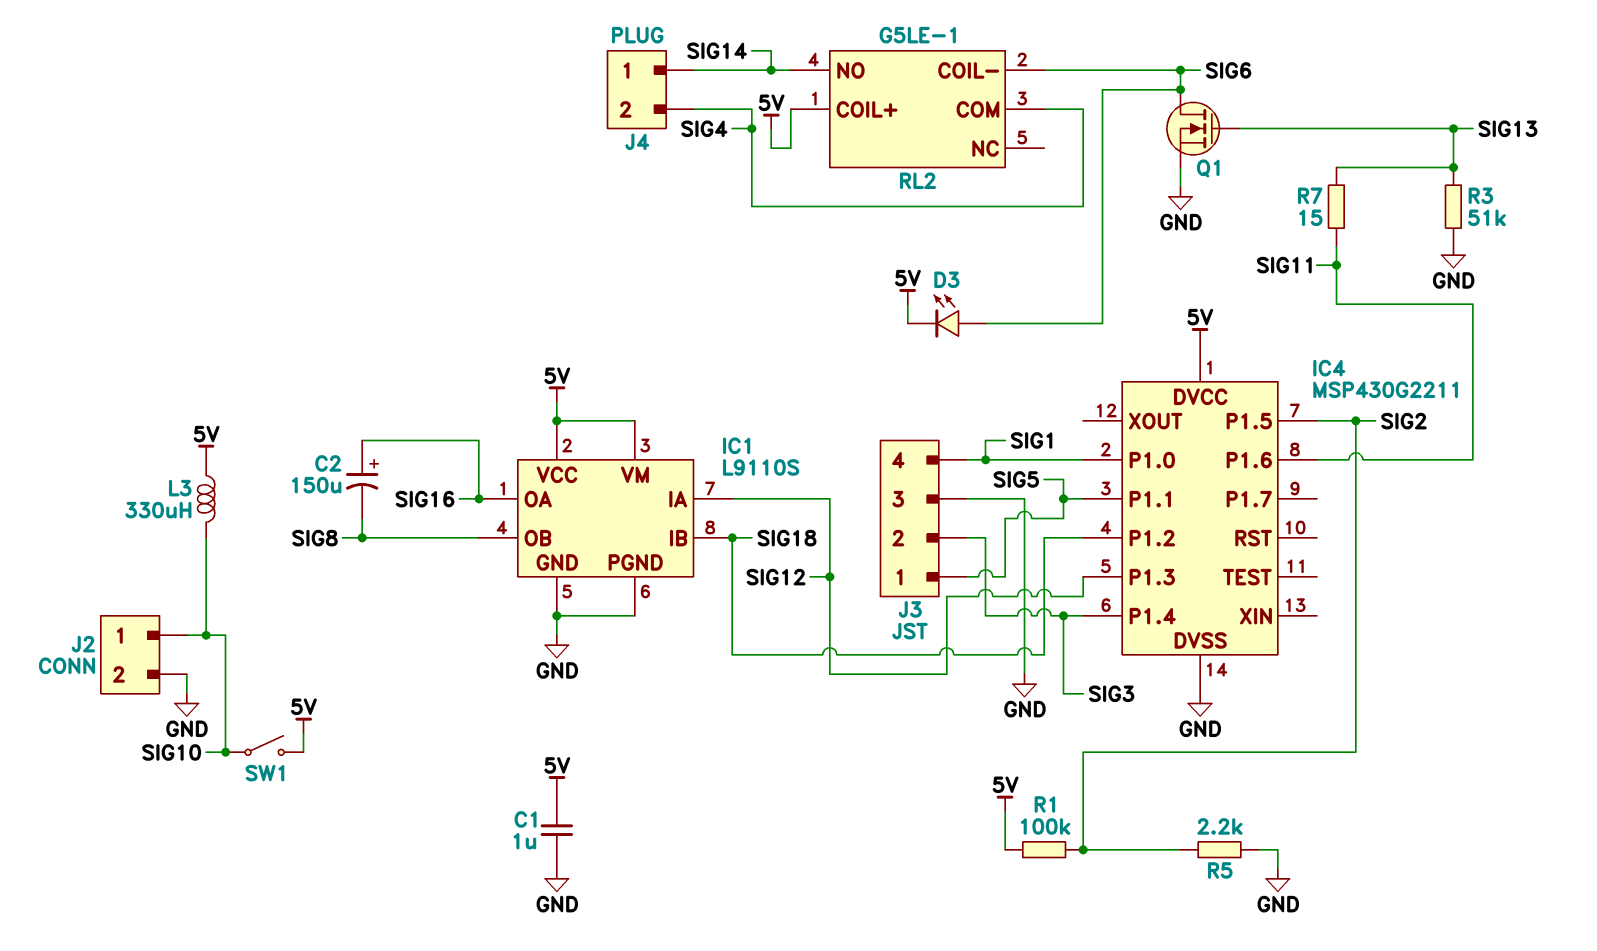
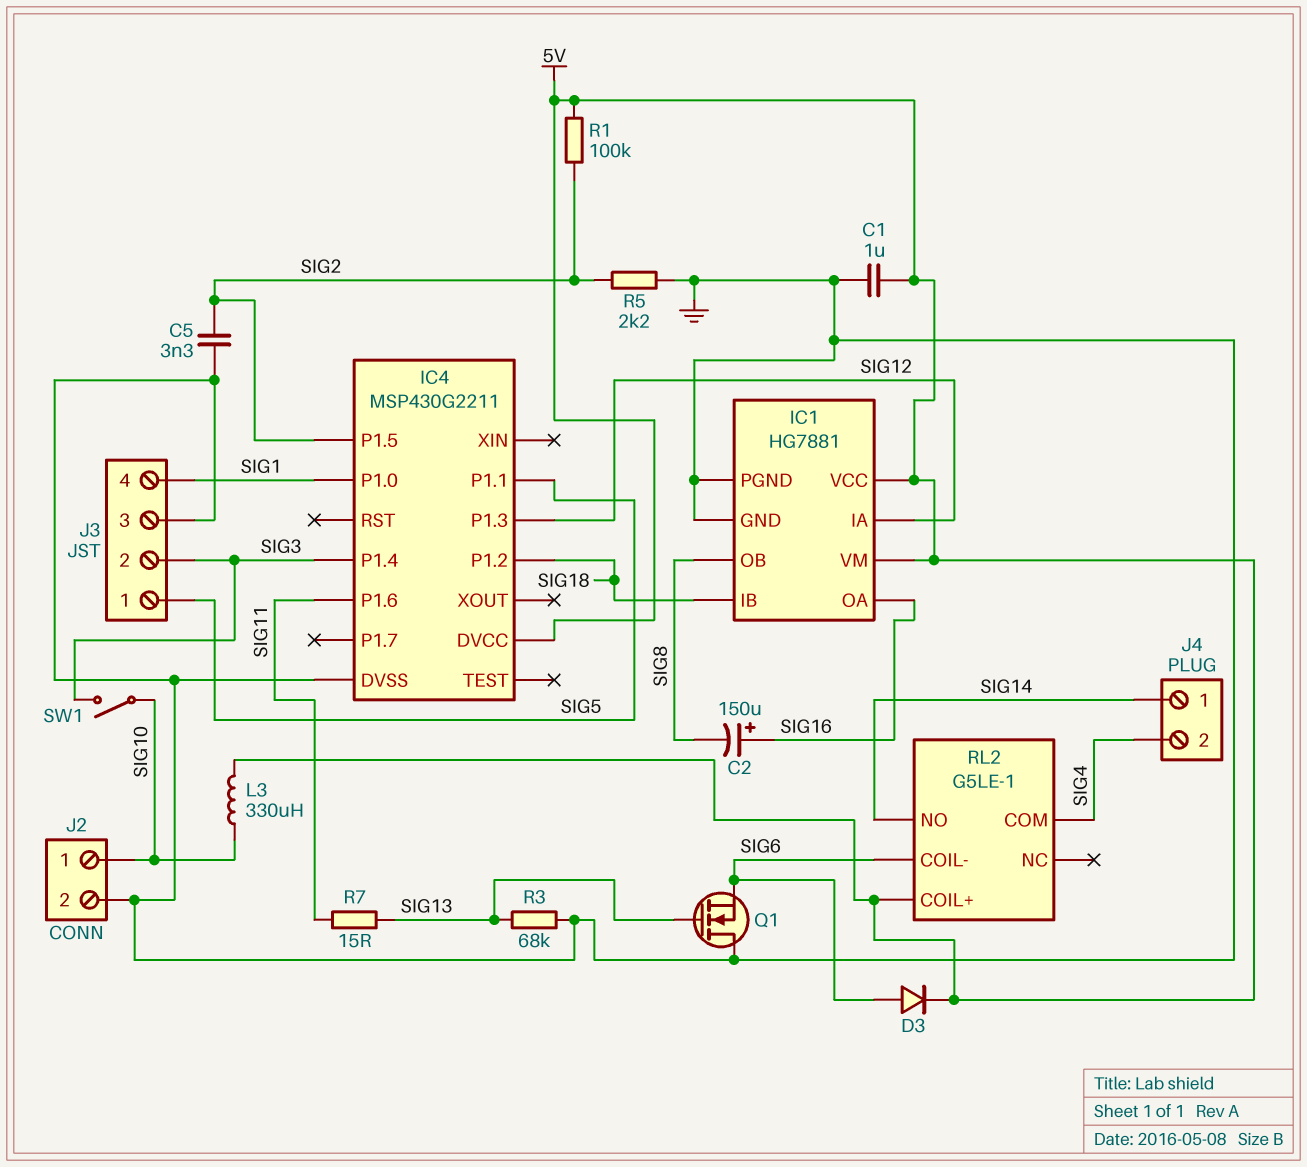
C5: none -> 3.3nF (GND, SIG2)
D3: LED (A SIG6, K 5V) -> diode (A SIG6, K 5V)
IC1: L9110S -> HG7881
Q1: NMOS (G SIG13, D SIG6, S GND) -> NMOS (G SIG13, D GND, S SIG6)
R3: 51k (GND, SIG13) -> 68k (GND, SIG13)
SW1: switch (5V, SIG10) -> switch (SIG3, SIG10)

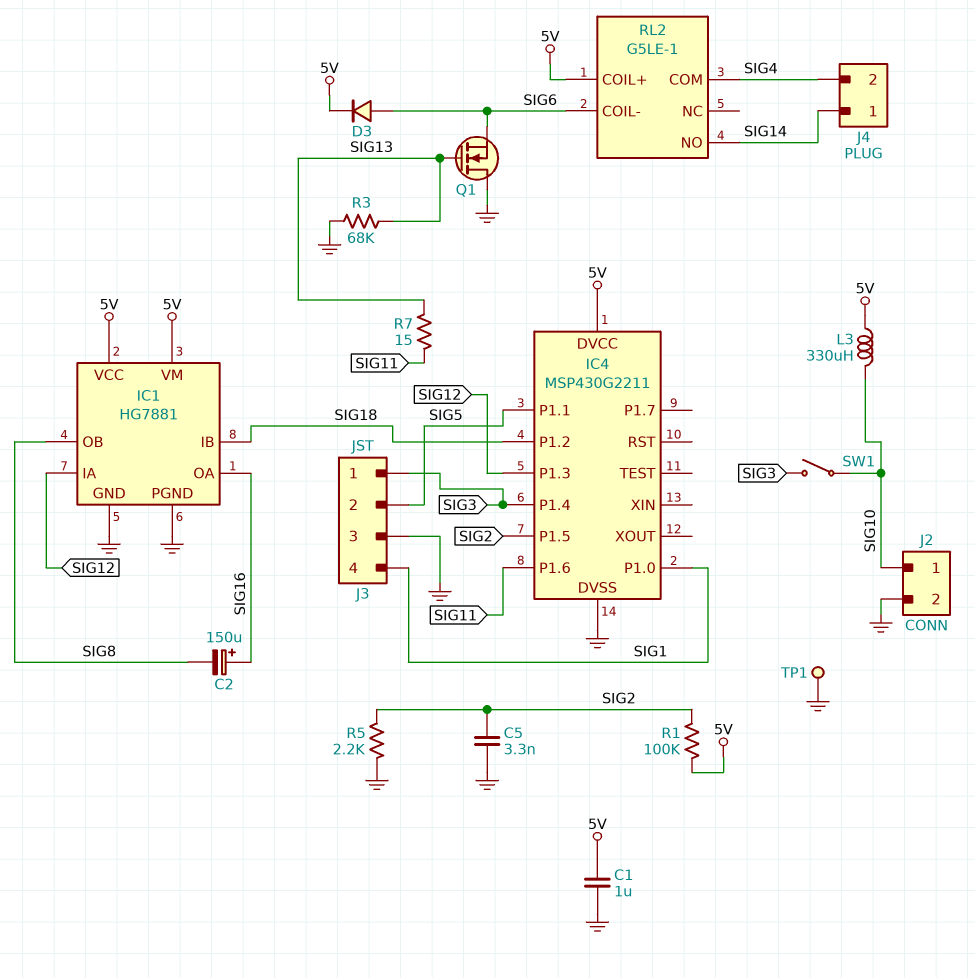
J3 pin 1: SIG5 -> SIG3
J3 pin 2: SIG3 -> SIG5
TP1: none -> test point (GND)

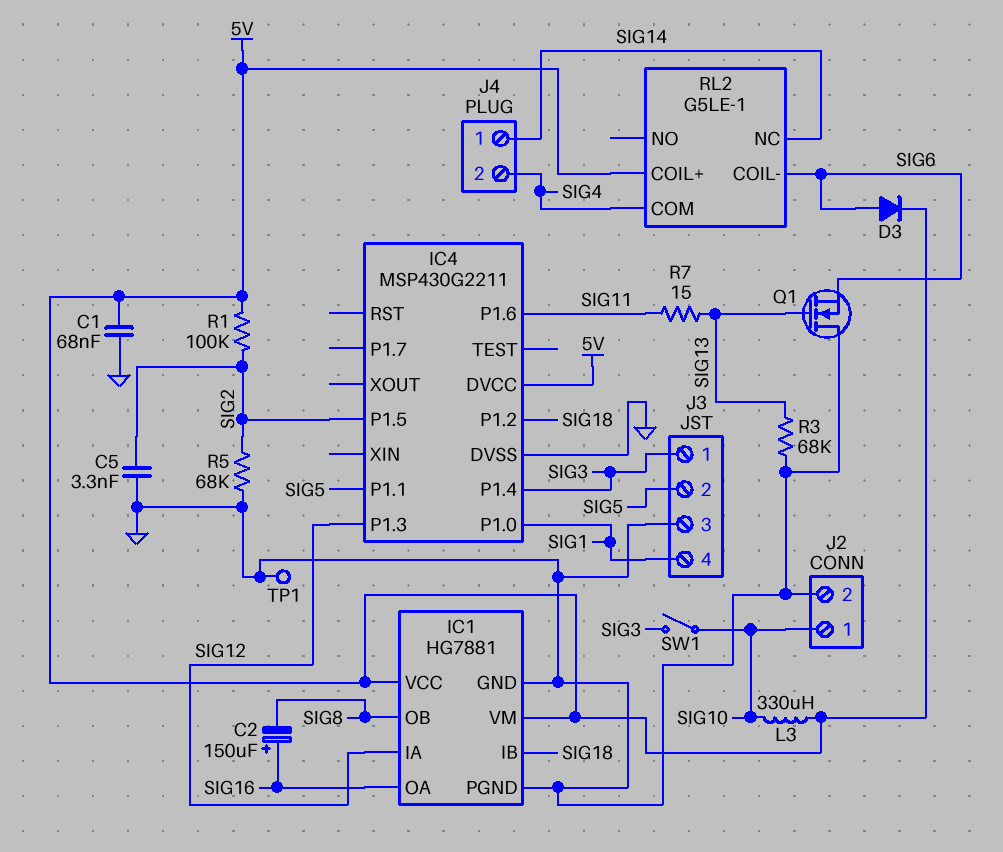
C1: 1uF (5V, GND) -> 68nF (5V, GND)
R5: 2.2k (GND, SIG2) -> 68k (GND, SIG2)
RL2 pin NC: none -> SIG14
RL2 pin NO: SIG14 -> none

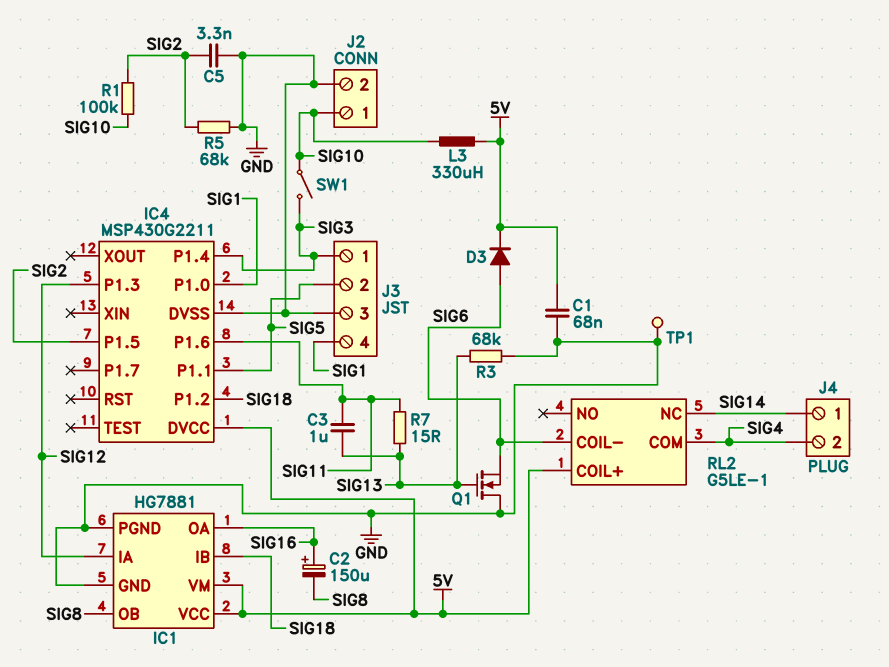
C3: none -> 1uF (SIG11, SIG13)
R1: 100k (5V, SIG2) -> 100k (SIG2, SIG10)

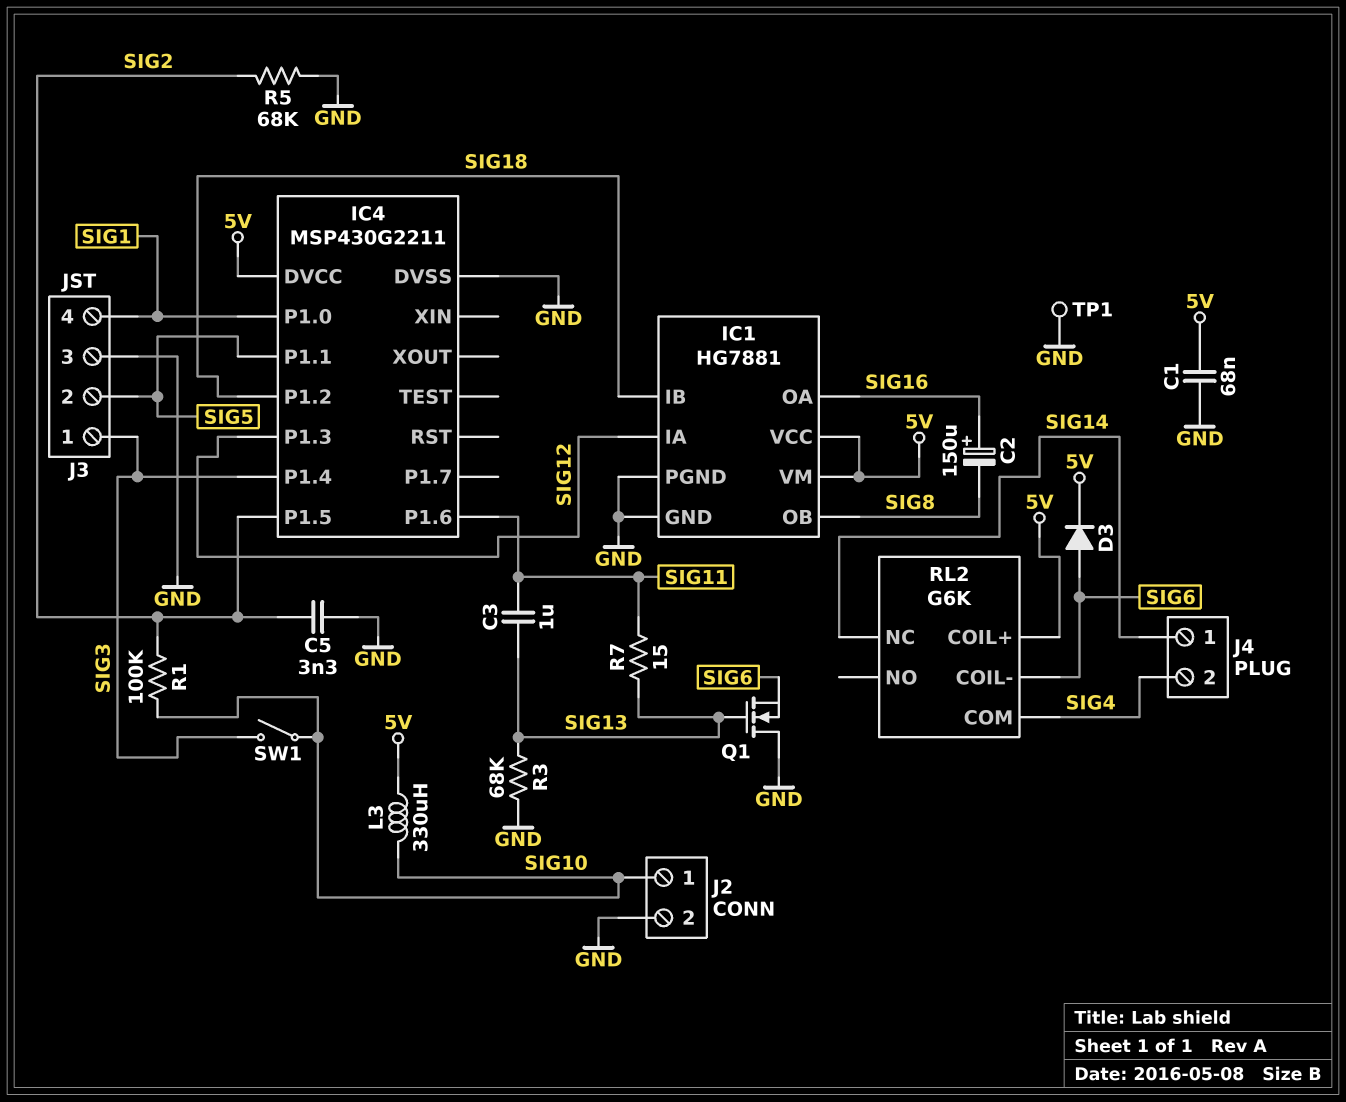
RL2: G5LE-1 -> G6K

